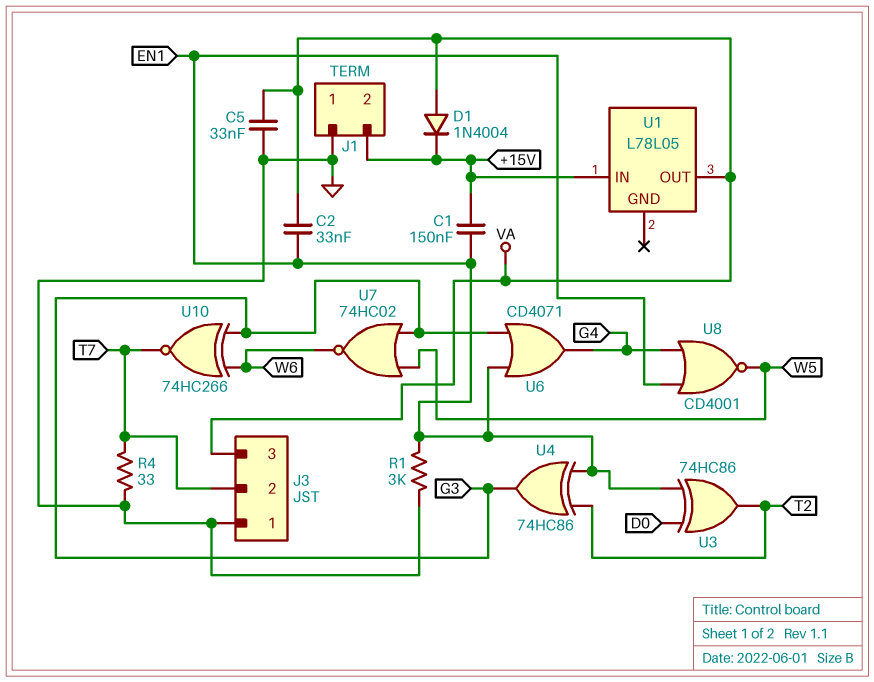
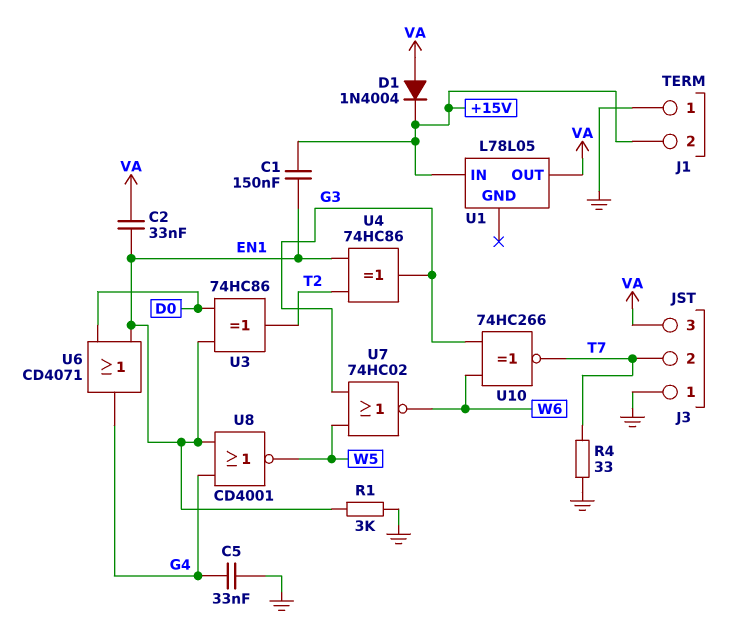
C5: 33nF (GND, VA) -> 33nF (G4, GND)
U6: OR CD4071 (in EN1, in G3, out G4) -> OR CD4071 (in D0, in EN1, out G4)

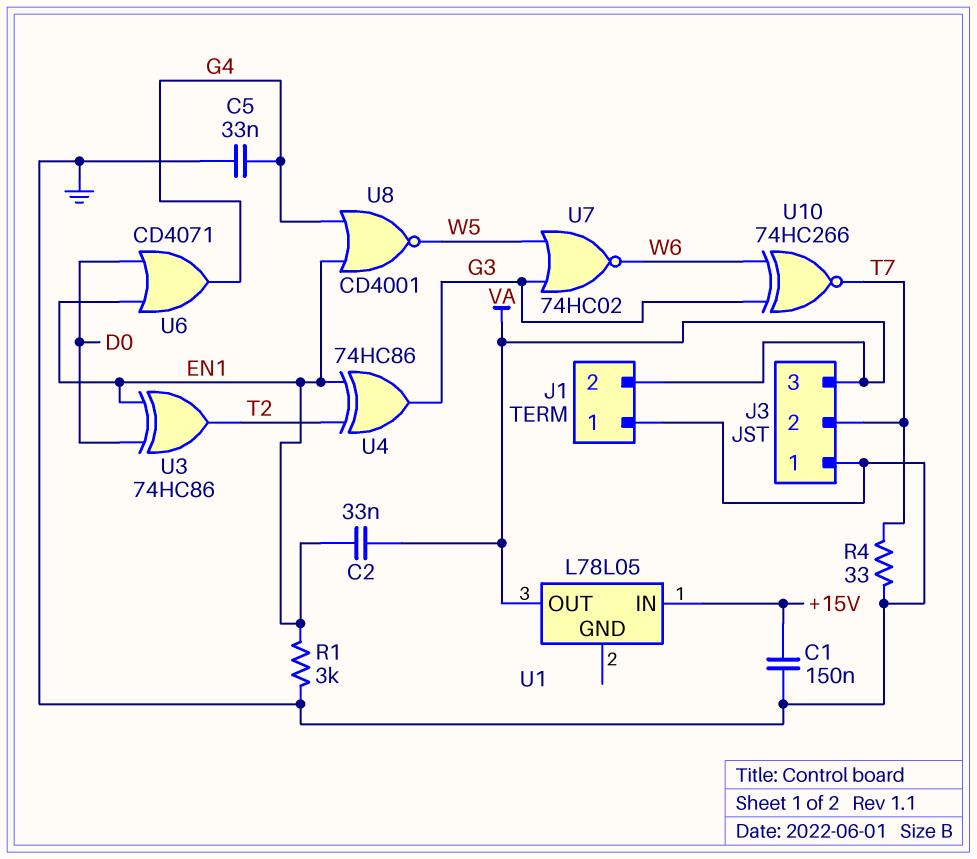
C1: 150nF (+15V, EN1) -> 150nF (+15V, GND)
D1: diode 1N4004 (A VA, K +15V) -> none
J1 pin 2: +15V -> VA

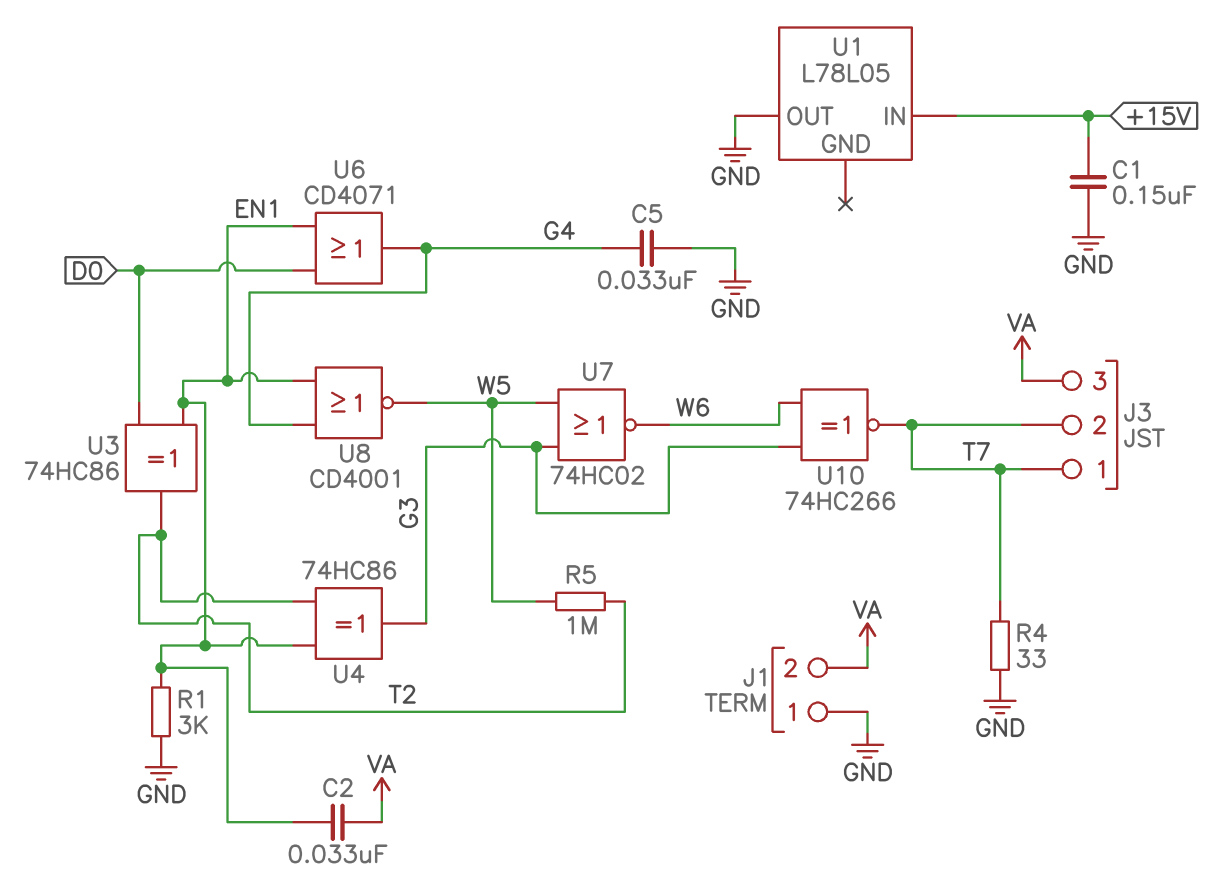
J3 pin 1: GND -> T7
R5: none -> 1M (T2, W5)
U1 pin OUT: VA -> GND

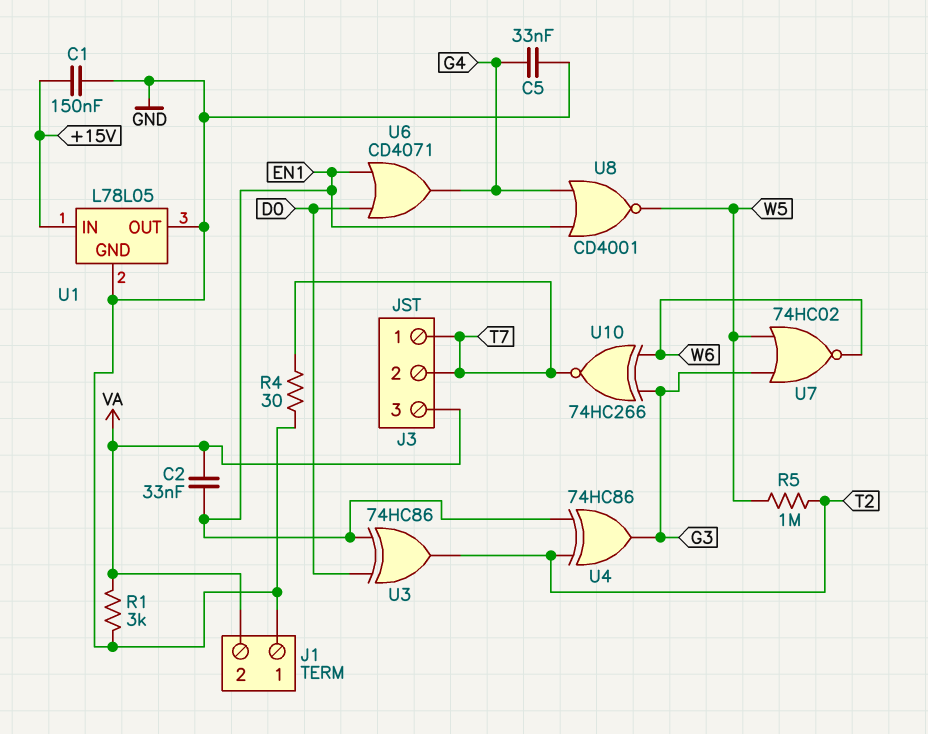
R1: 3k (EN1, GND) -> 3k (GND, VA)
R4: 33 (GND, T7) -> 30 (GND, T7)
U1 pin GND: none -> GND

